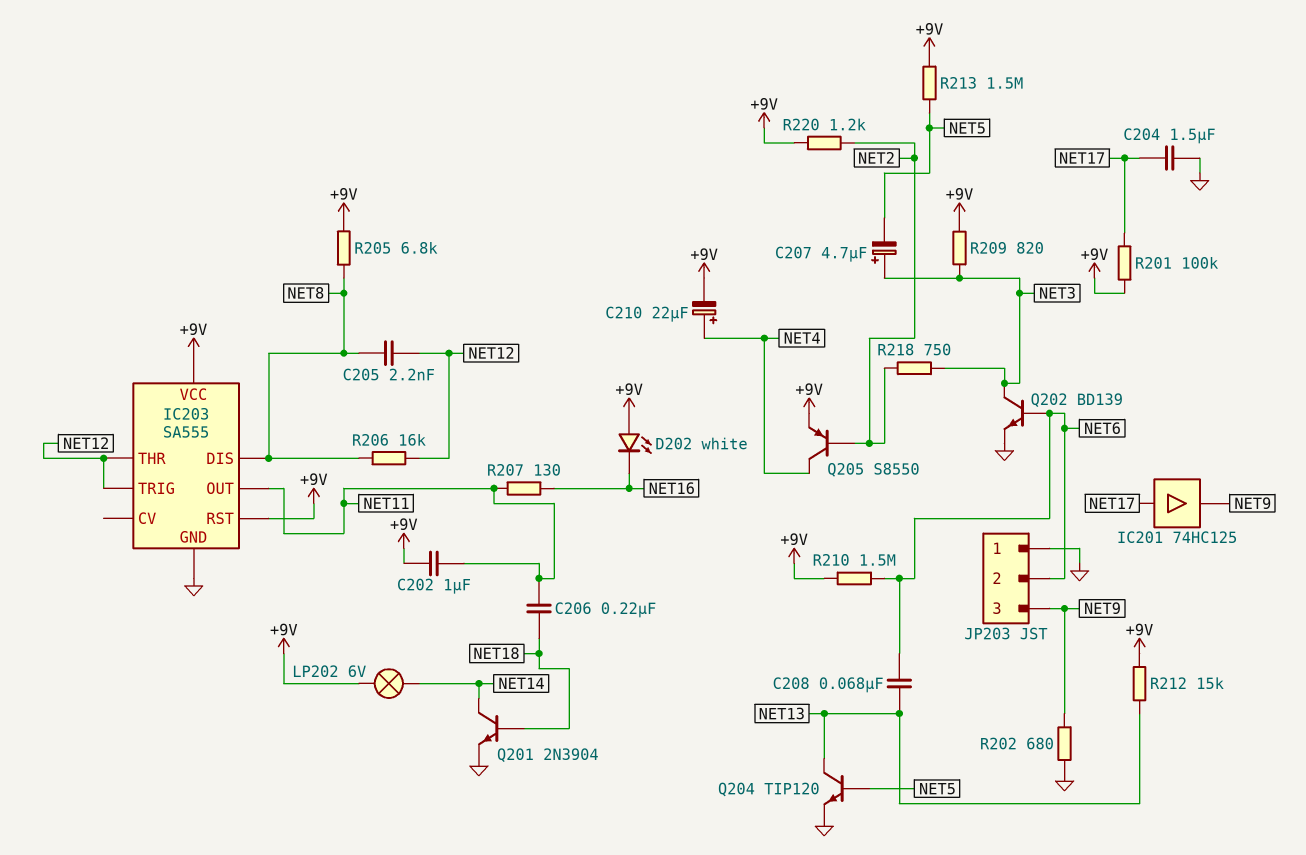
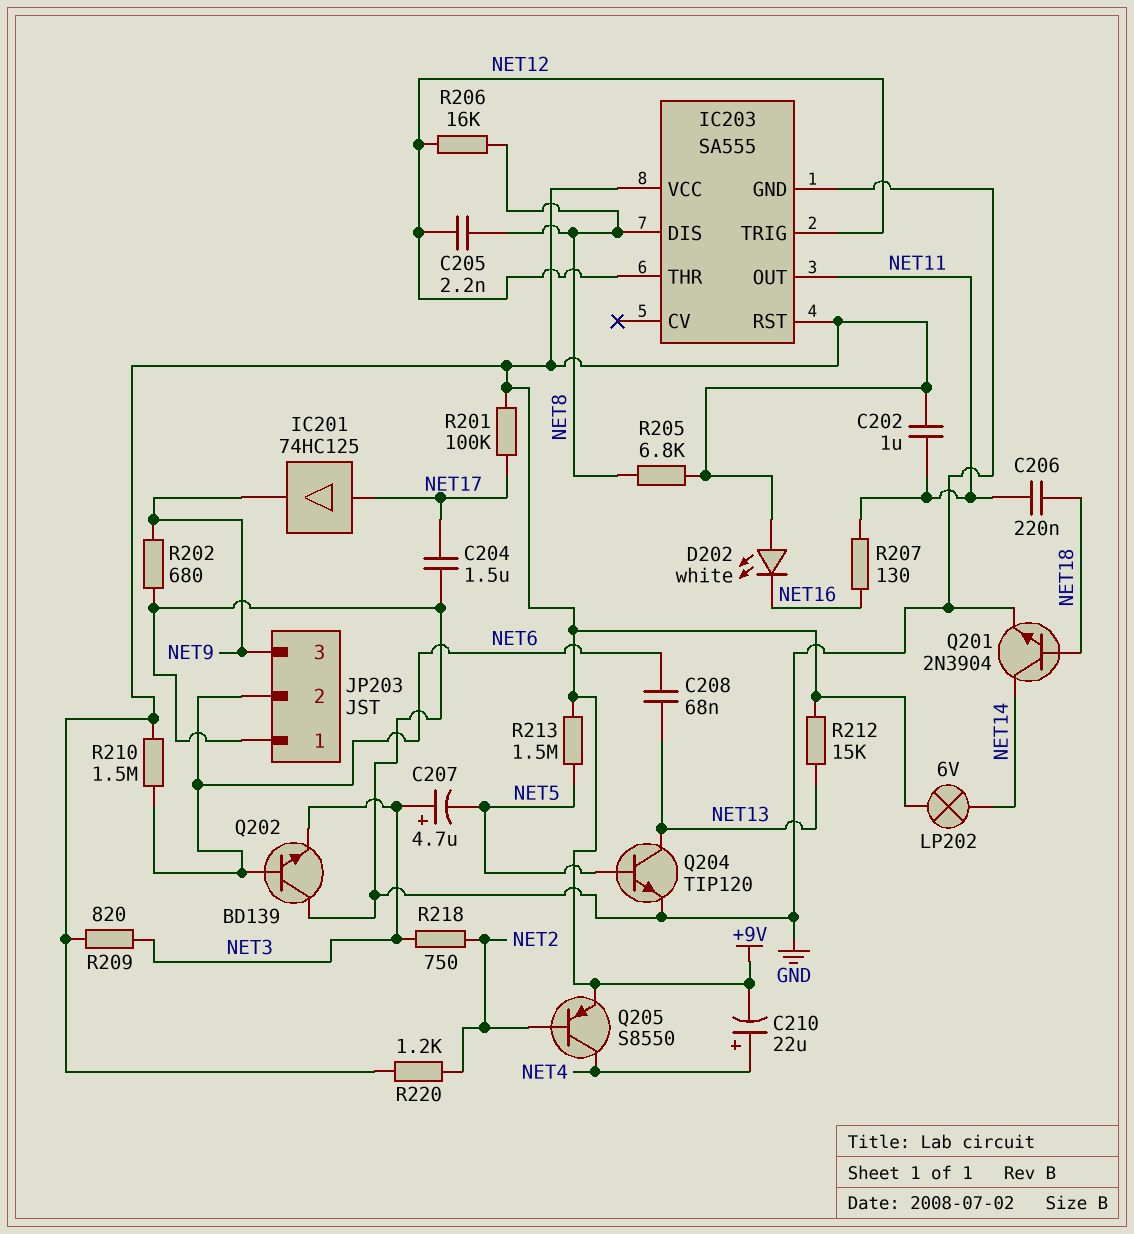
Q202: NPN BD139 (B NET6, C NET3, E GND) -> NPN BD139 (B NET6, C GND, E NET3)

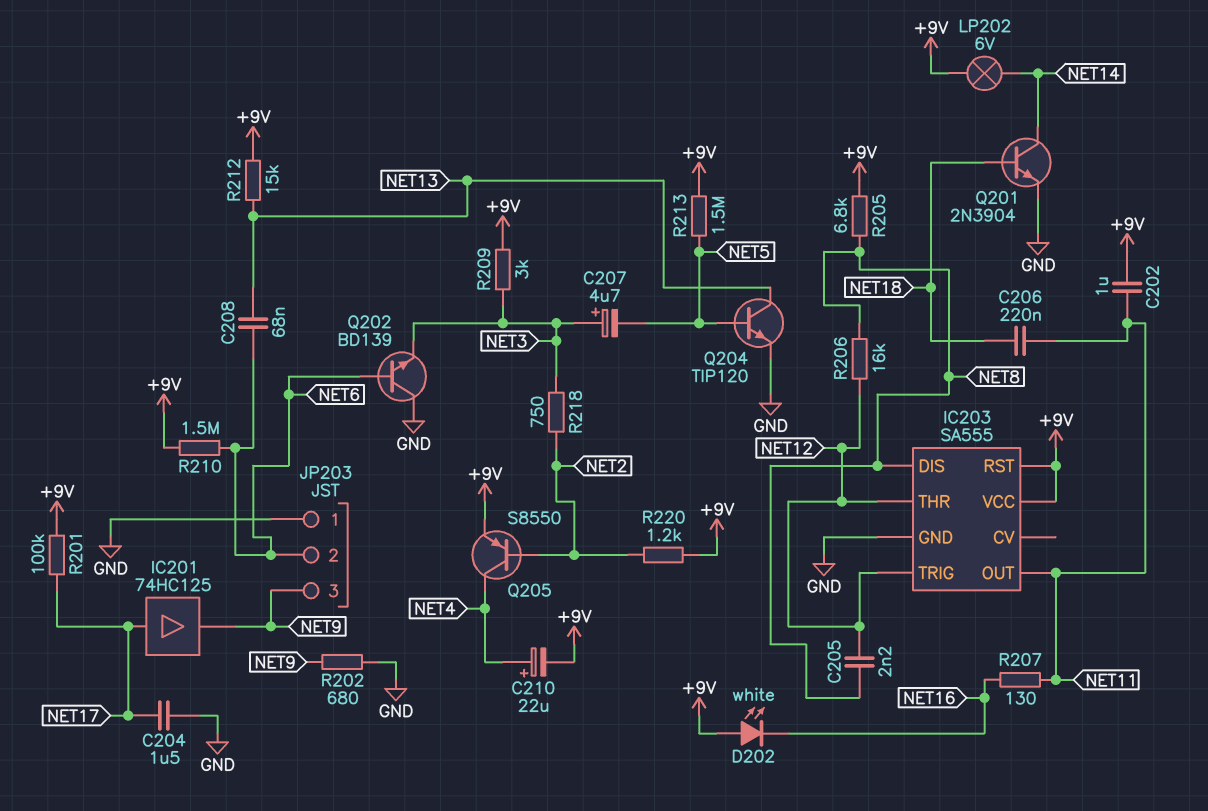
R209: 820 (+9V, NET3) -> 3k (+9V, NET3)

